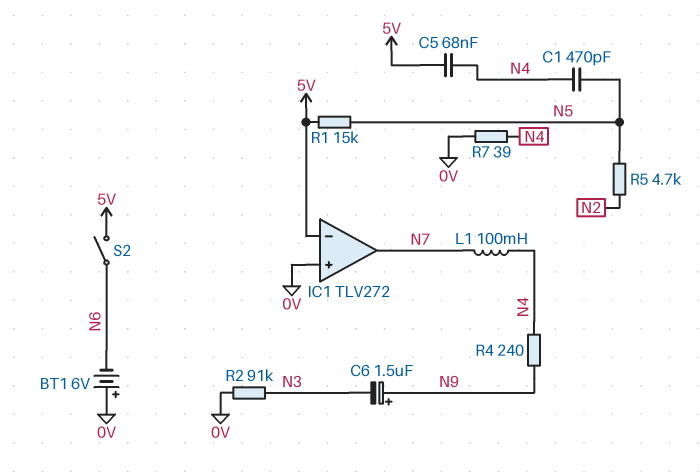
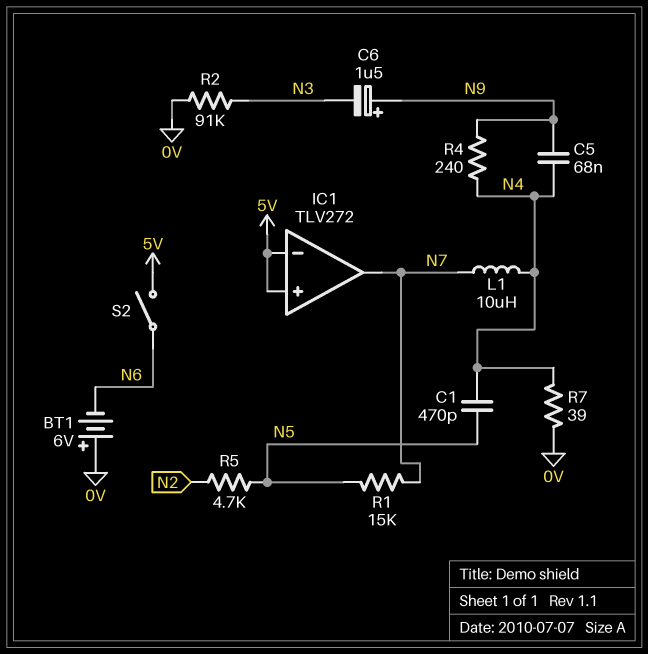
C5: 68nF (5V, N4) -> 68nF (N4, N9)
IC1 pin in+: 0V -> 5V
L1: 100mH (N4, N7) -> 10uH (N4, N7)
R1: 15k (5V, N5) -> 15k (N5, N7)

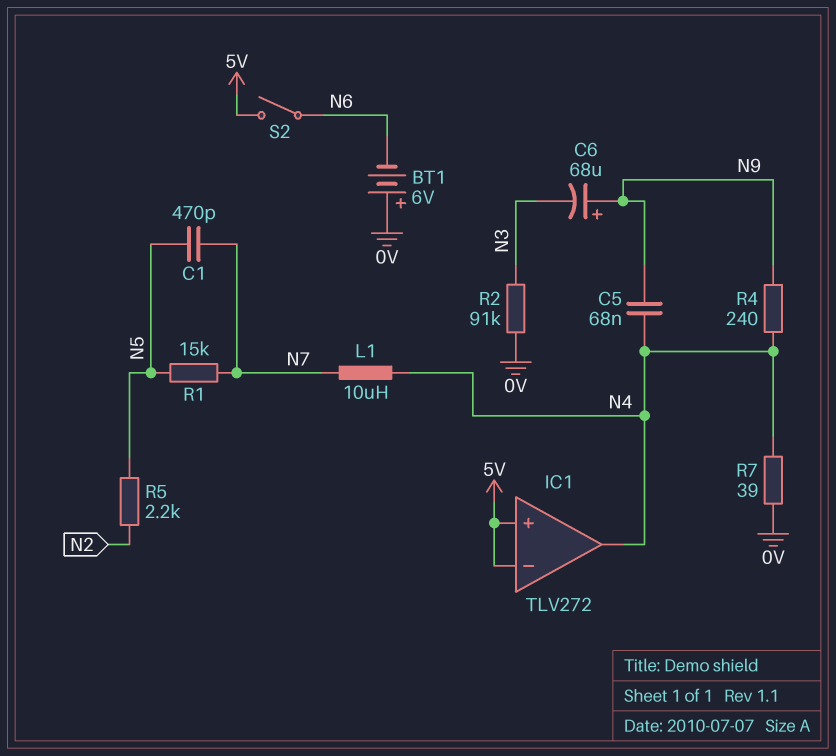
C1: 470pF (N4, N5) -> 470pF (N5, N7)
C6: 1.5uF (plus N9, minus N3) -> 68uF (plus N9, minus N3)
IC1 pin out: N7 -> N4
R5: 4.7k (N2, N5) -> 2.2k (N2, N5)

